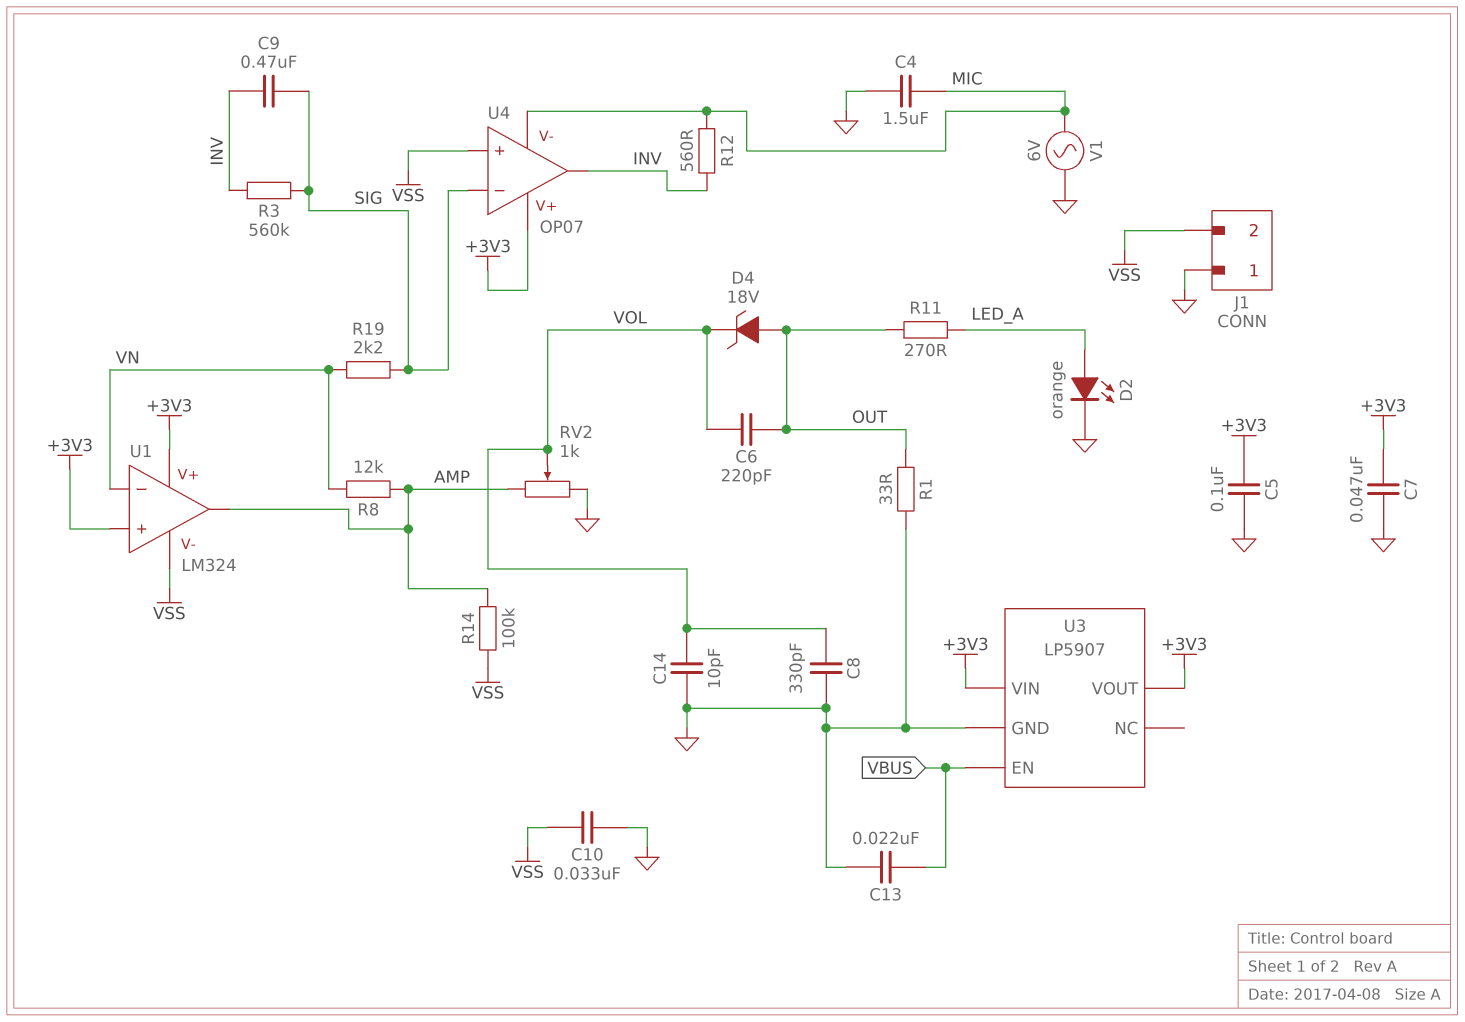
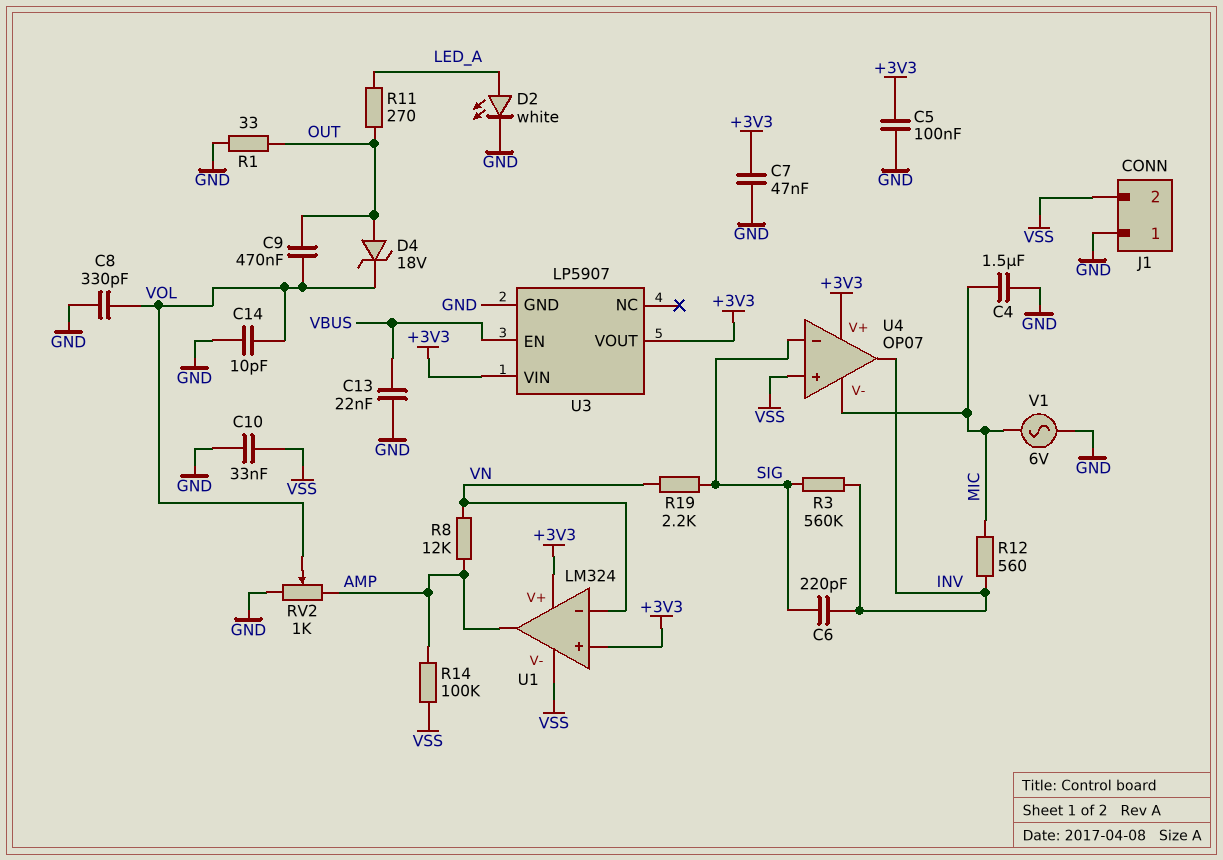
C6: 220pF (OUT, VOL) -> 220pF (INV, SIG)
C9: 470nF (INV, SIG) -> 470nF (OUT, VOL)
D2: LED orange (A LED_A, K GND) -> LED white (A LED_A, K GND)

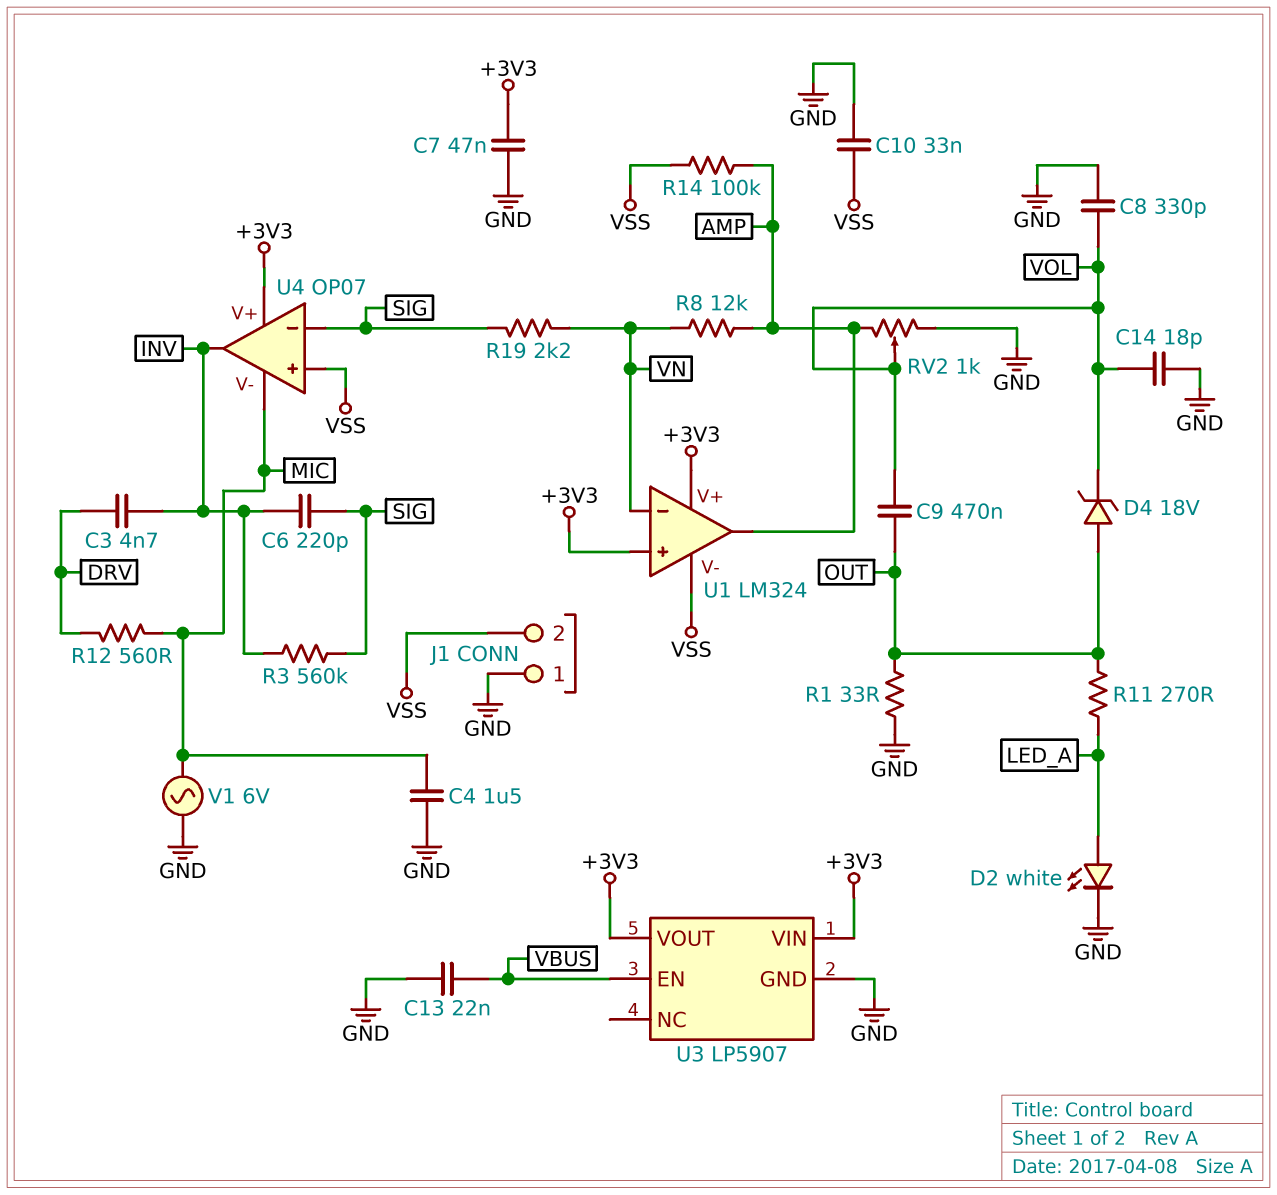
C3: none -> 4.7nF (DRV, INV)
C5: 100nF (+3V3, GND) -> none
C14: 10pF (GND, VOL) -> 18pF (GND, VOL)
R12: 560 (INV, MIC) -> 560 (DRV, MIC)

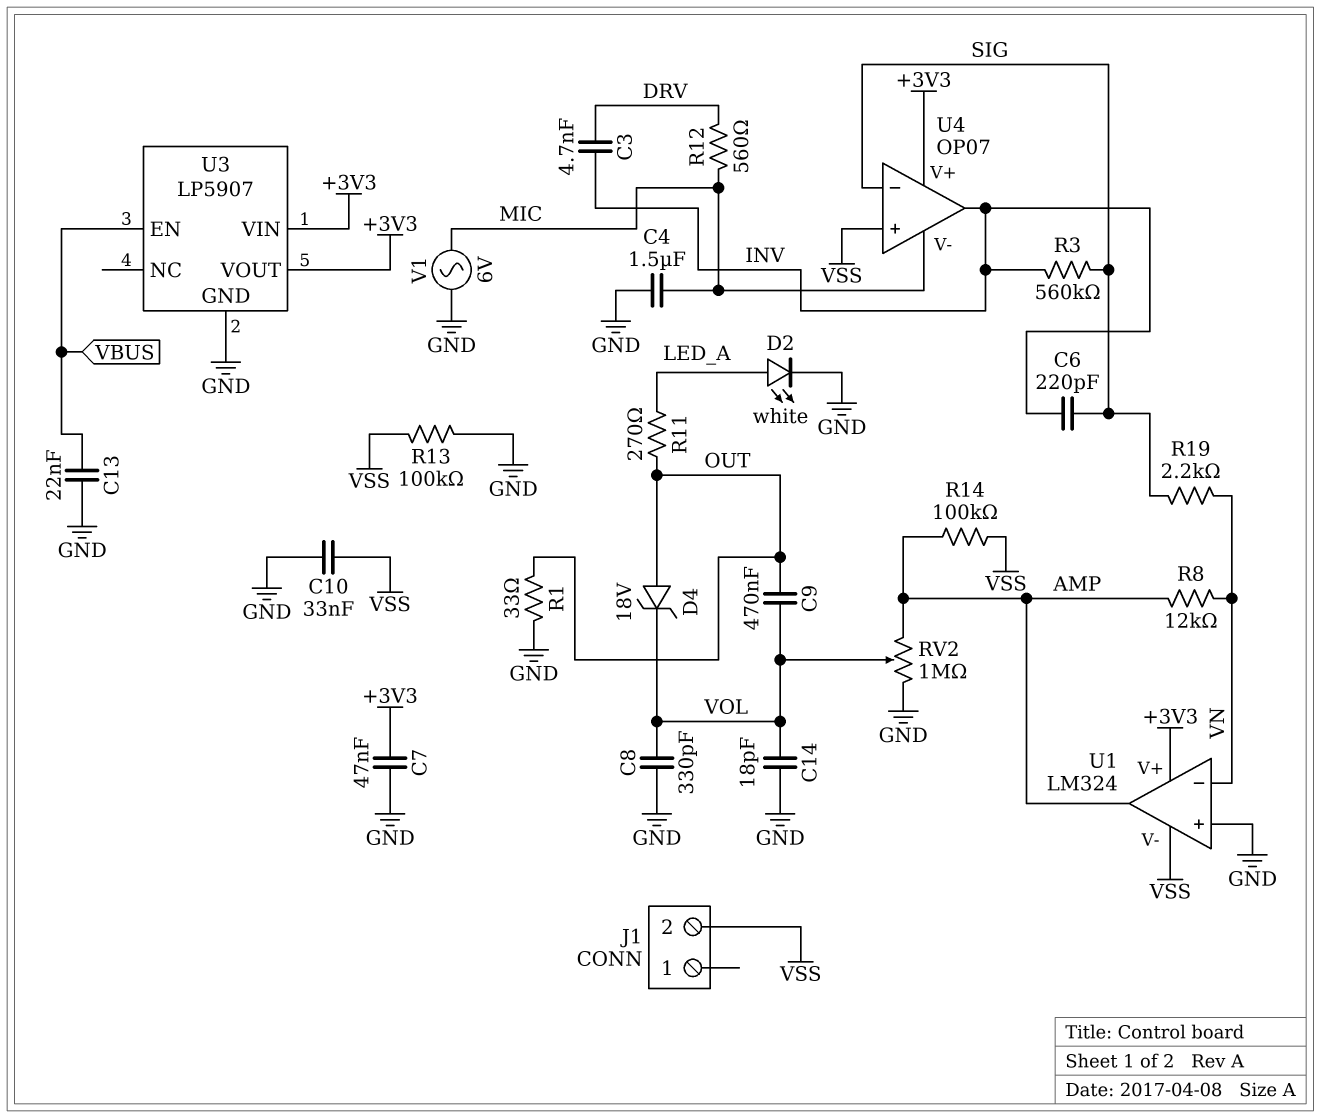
J1 pin 1: GND -> none
R13: none -> 100k (GND, VSS)
RV2: 1k (AMP, GND, wiper VOL) -> 1M (AMP, GND, wiper VOL)
U1 pin in+: +3V3 -> GND

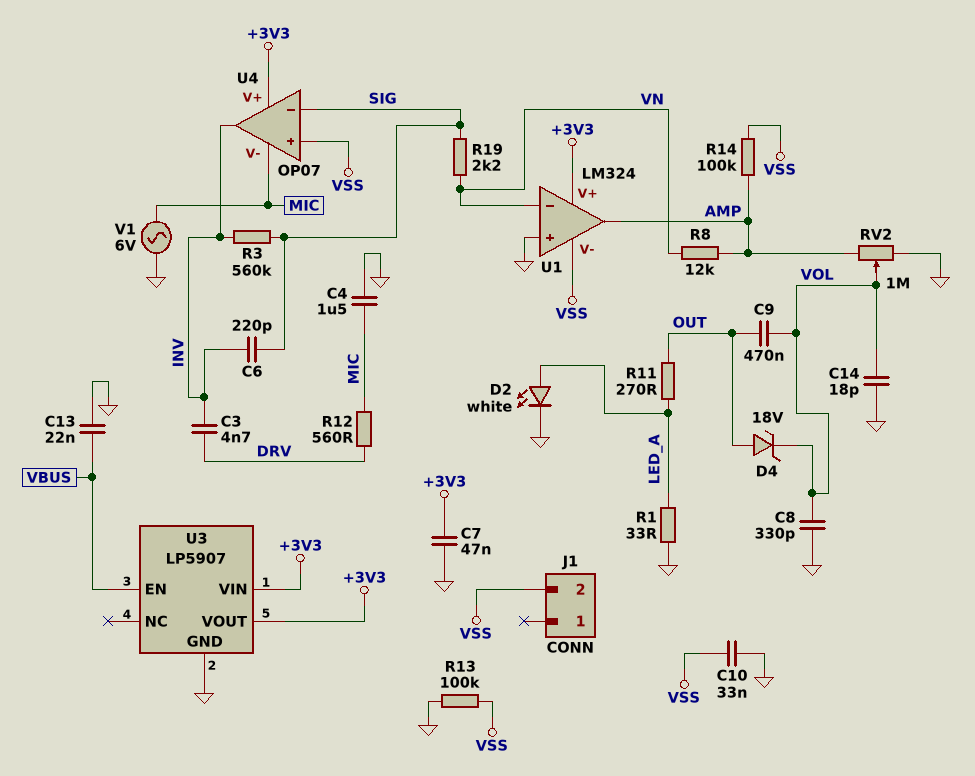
R1: 33 (GND, OUT) -> 33 (GND, LED_A)

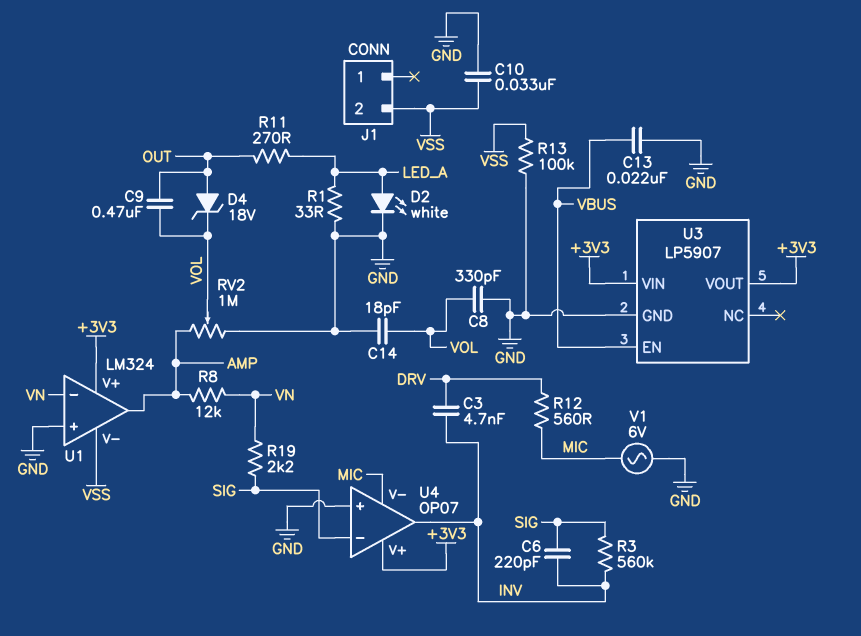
C4: 1.5uF (GND, MIC) -> none
C7: 47nF (+3V3, GND) -> none
R14: 100k (AMP, VSS) -> none
U4 pin in+: VSS -> GND

